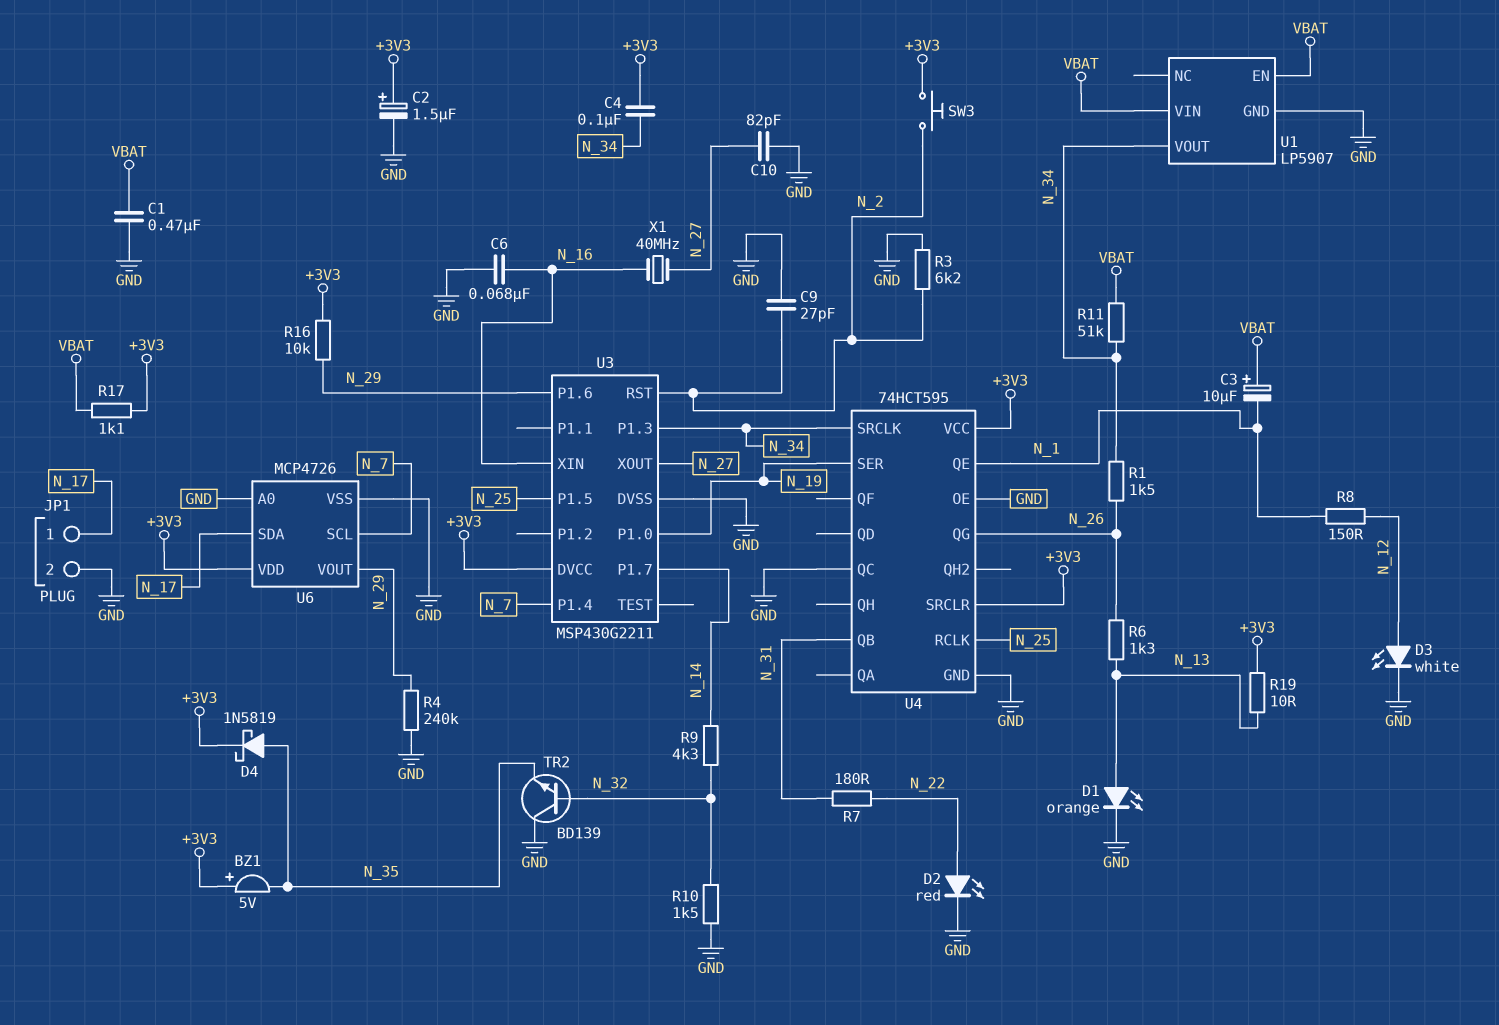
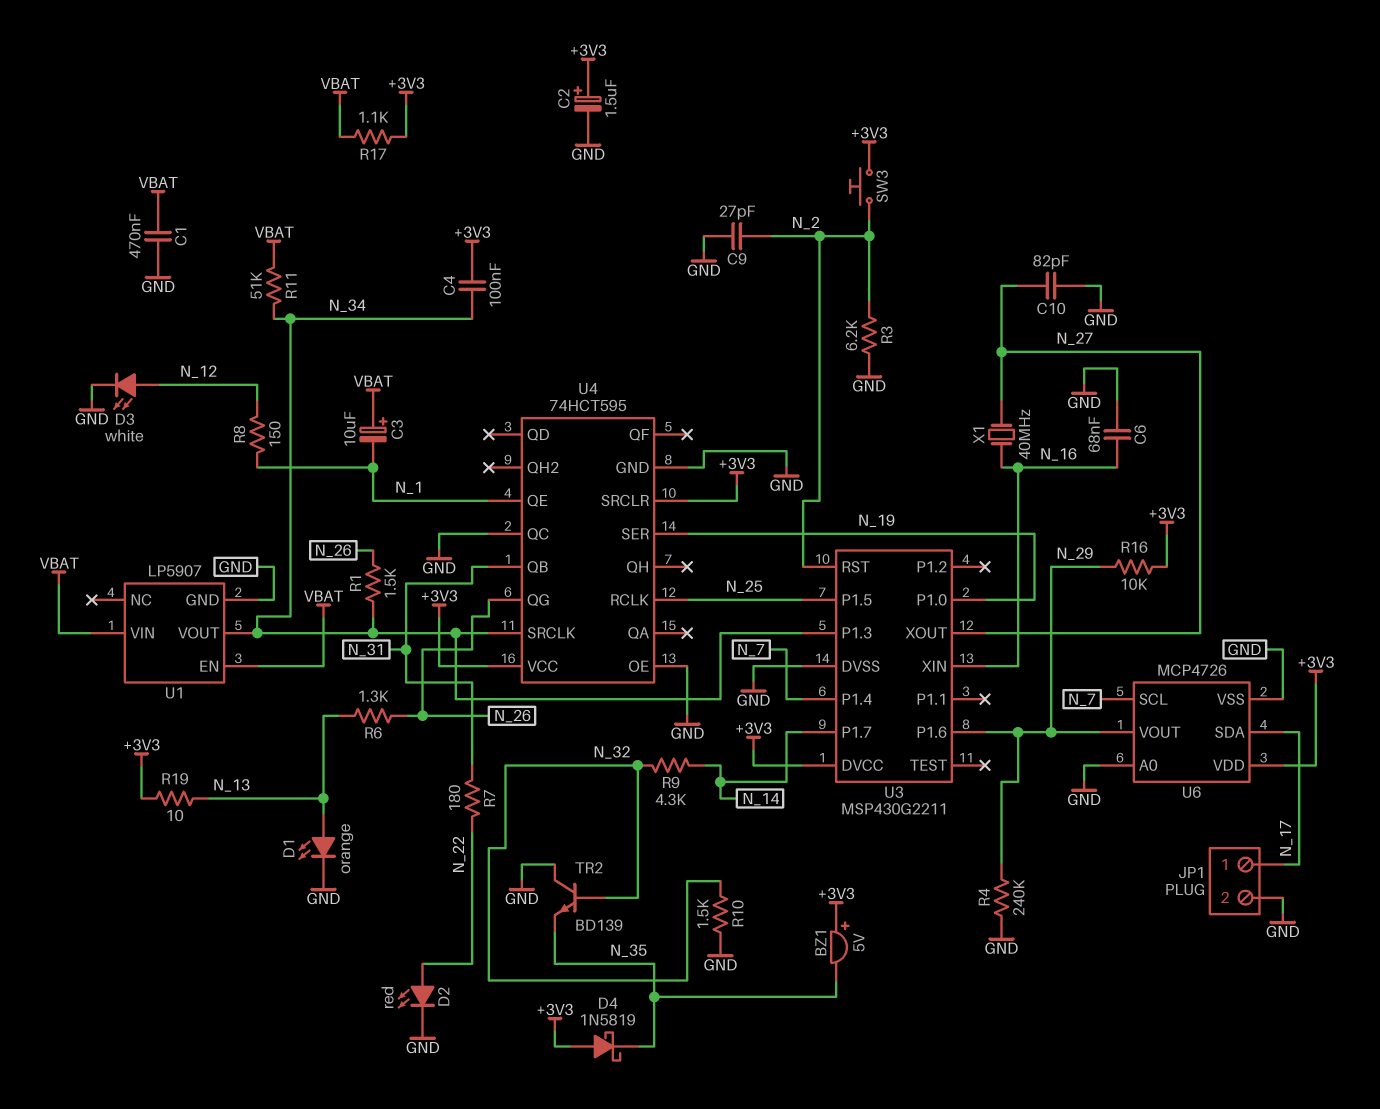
D4: schottky 1N5819 (A N_35, K +3V3) -> schottky 1N5819 (A +3V3, K N_35)

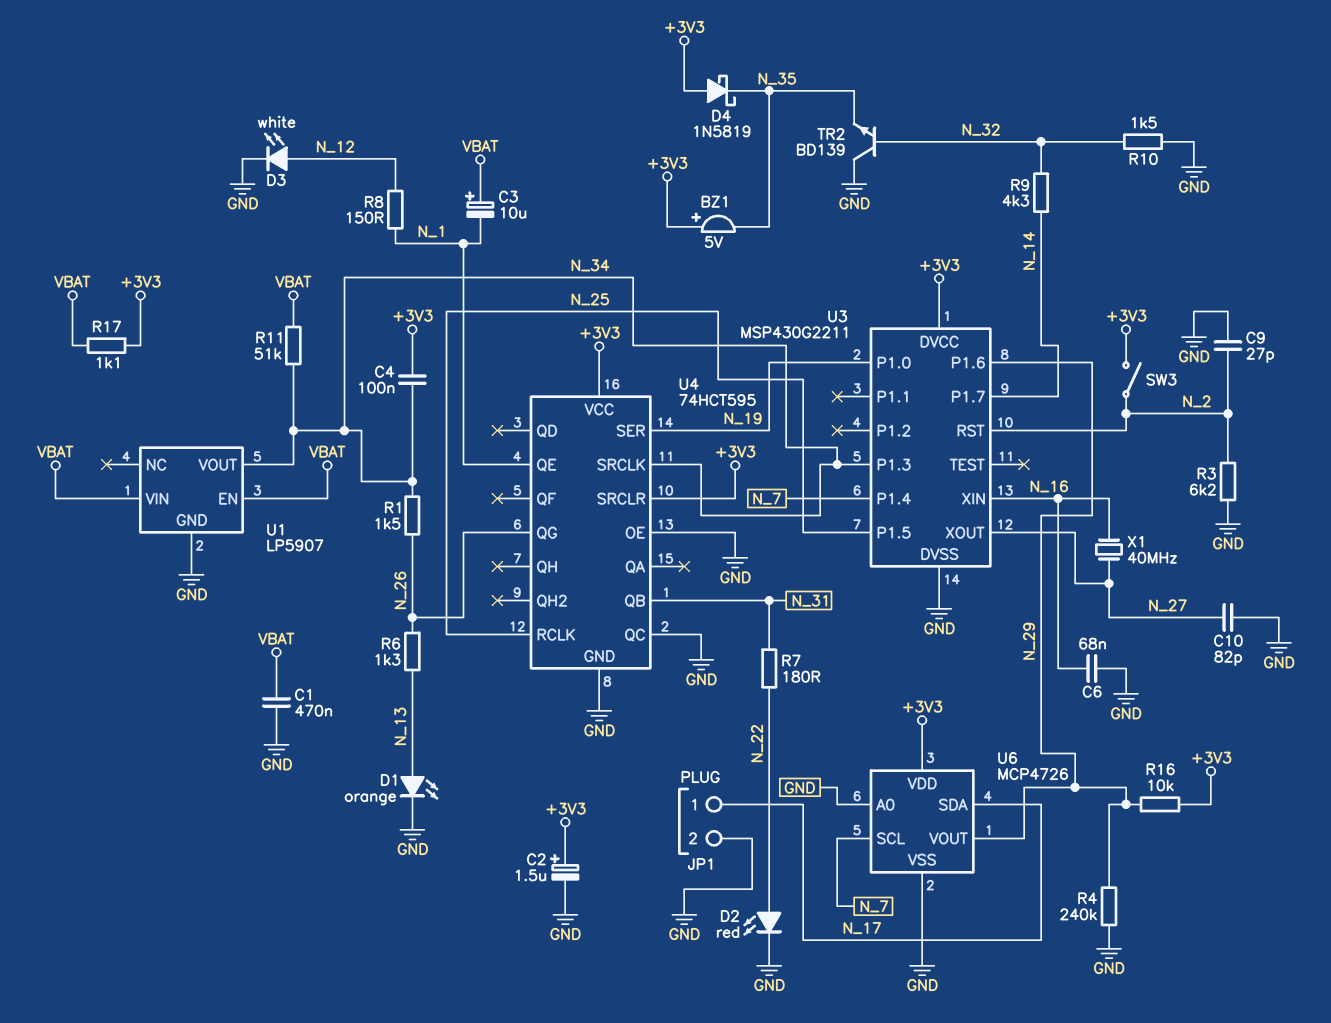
R19: 10 (+3V3, N_13) -> none
SW3: button (+3V3, N_2) -> switch (+3V3, N_2)

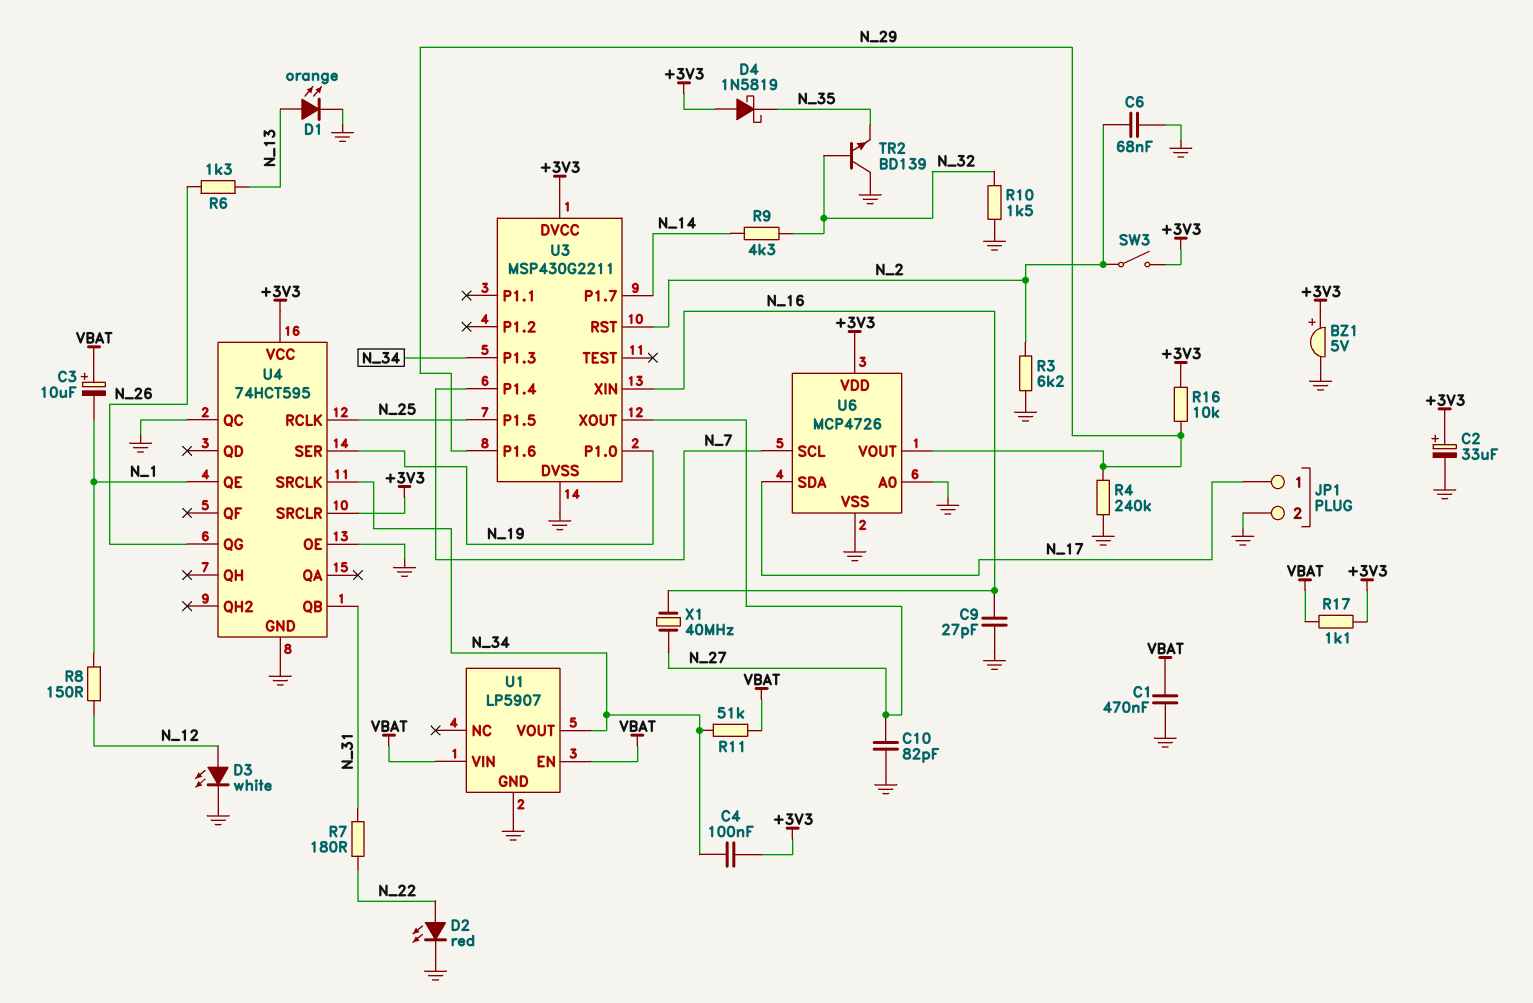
BZ1: buzzer 5V (plus +3V3, minus N_35) -> buzzer 5V (plus +3V3, minus GND)
C2: 1.5uF (plus +3V3, minus GND) -> 33uF (plus +3V3, minus GND)
C6: 68nF (GND, N_16) -> 68nF (GND, N_2)
C9: 27pF (GND, N_2) -> 27pF (GND, N_16)
R1: 1.5k (N_26, N_34) -> none

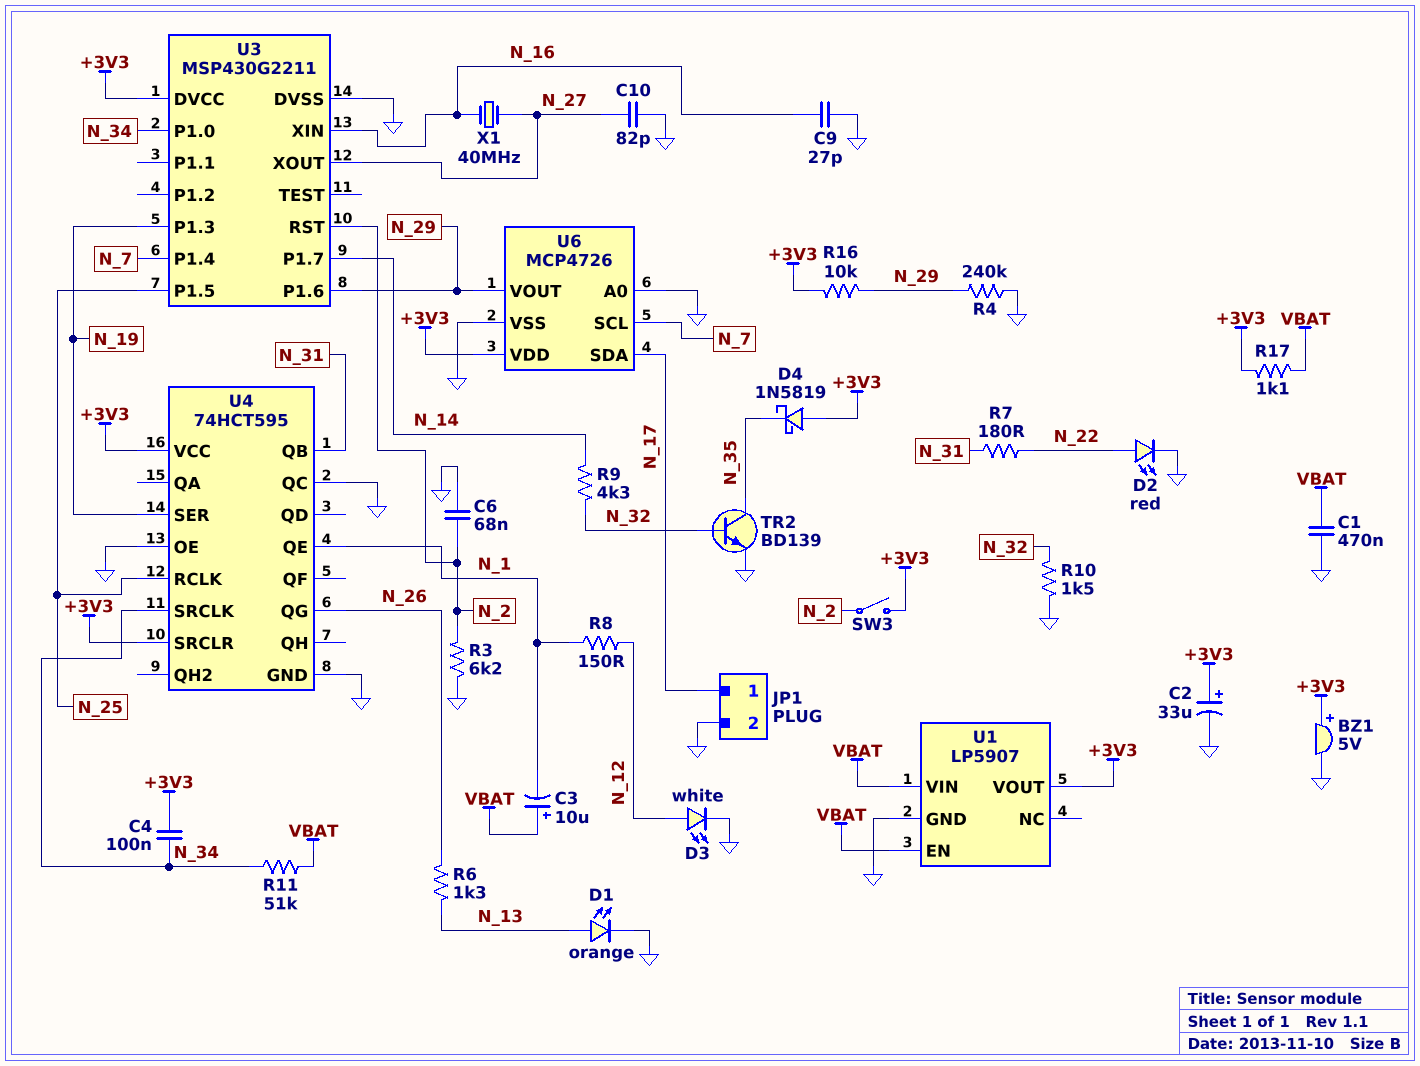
TR2: NPN BD139 (B N_32, C GND, E N_35) -> NPN BD139 (B N_32, C N_35, E GND)
U1 pin VOUT: N_34 -> +3V3
U3 pin P1.0: N_19 -> N_34
U3 pin P1.3: N_34 -> N_19

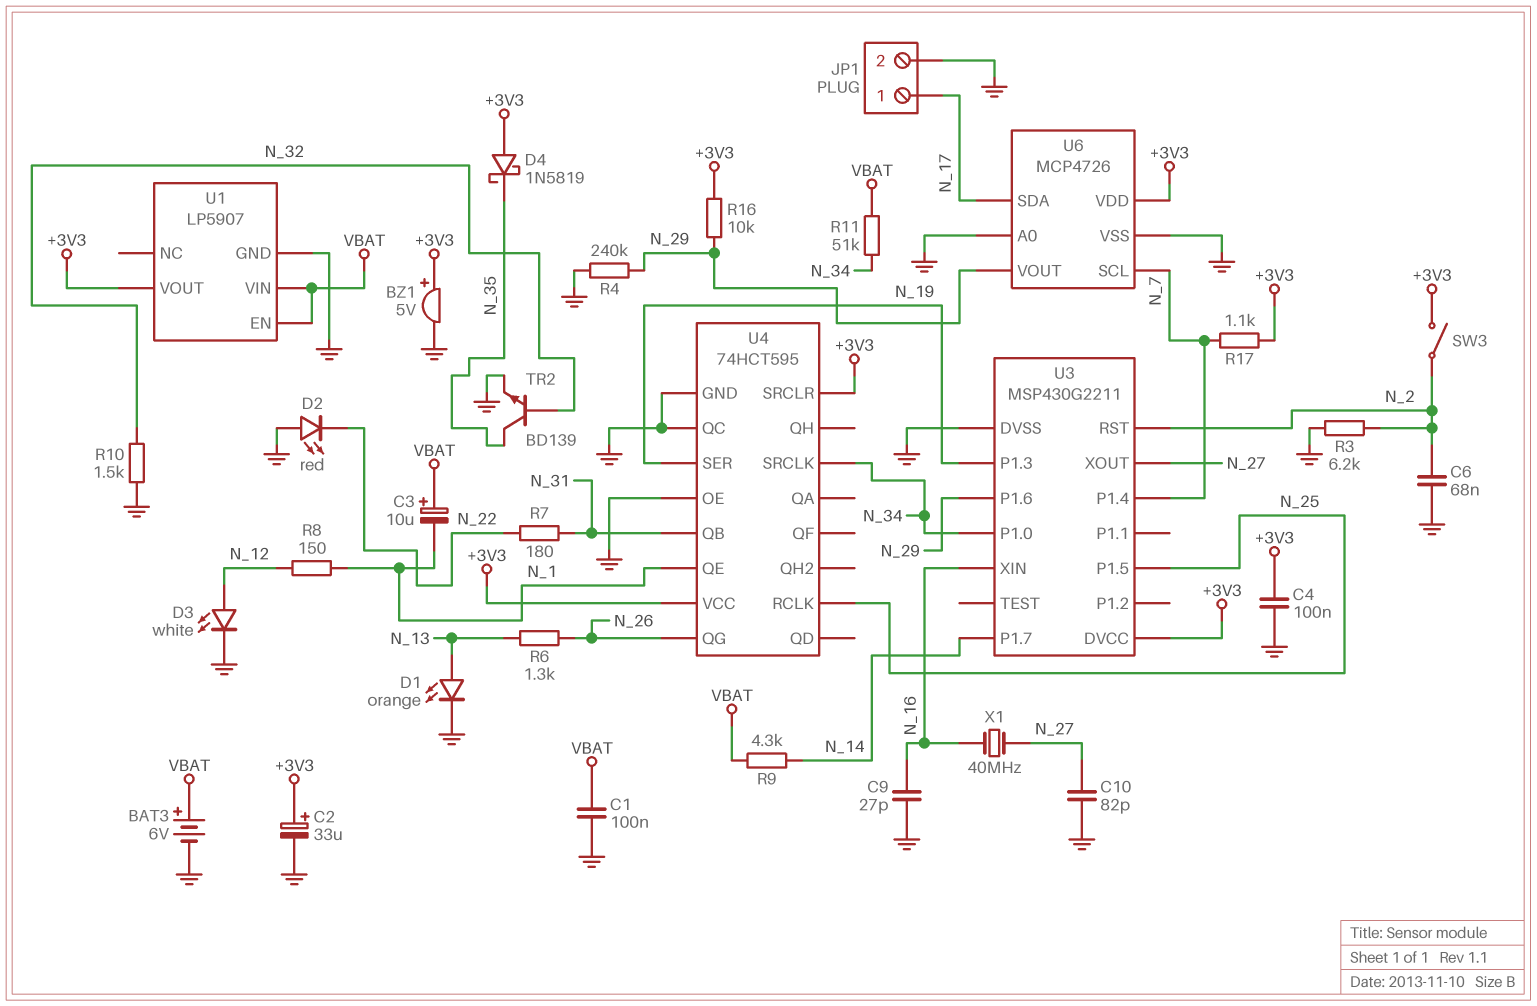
BAT3: none -> 6V (plus VBAT, minus GND)
C1: 470nF (GND, VBAT) -> 100nF (GND, VBAT)
C4: 100nF (+3V3, N_34) -> 100nF (+3V3, GND)
D2: LED red (A N_22, K GND) -> LED red (A GND, K N_22)
R9: 4.3k (N_14, N_32) -> 4.3k (N_14, VBAT)
R17: 1.1k (+3V3, VBAT) -> 1.1k (+3V3, N_7)

